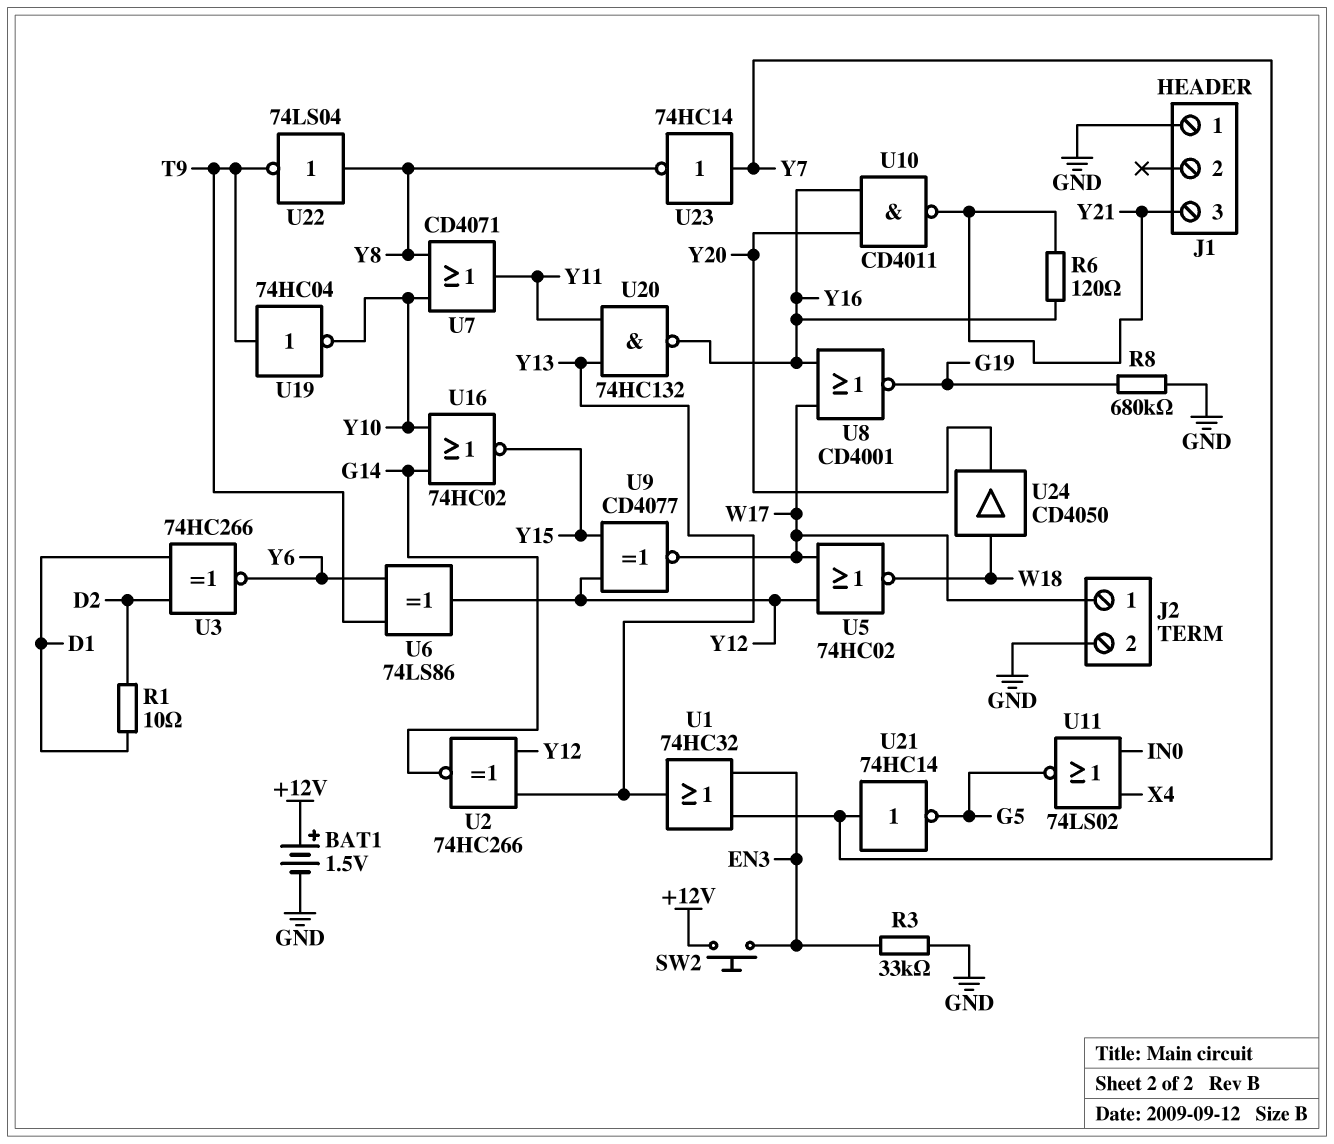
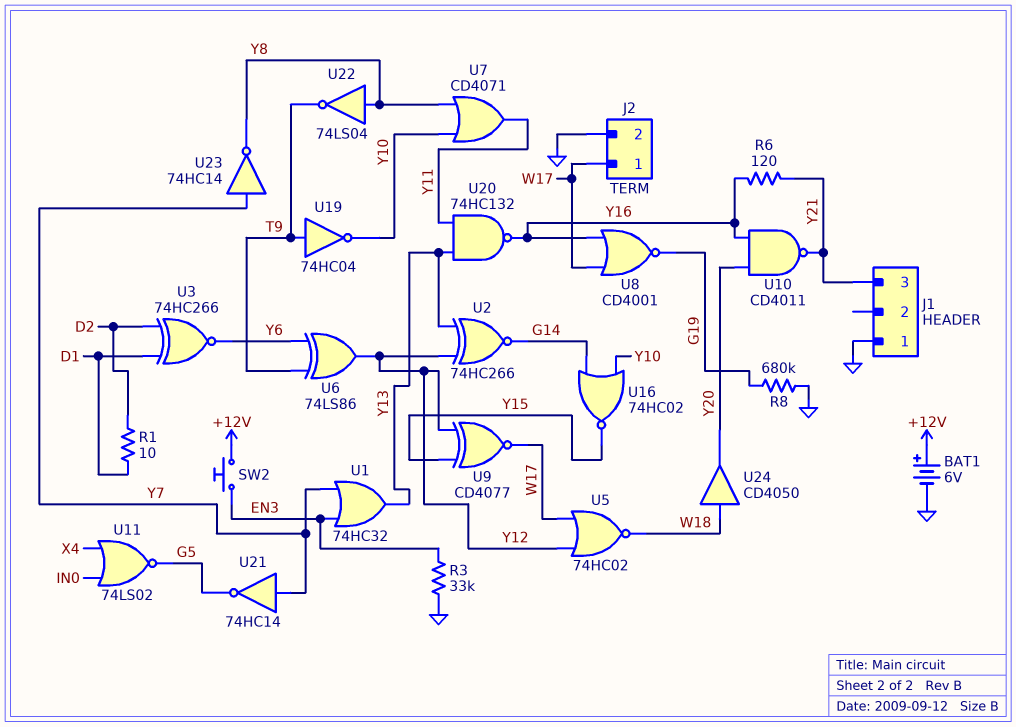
BAT1: 1.5V (plus +12V, minus GND) -> 6V (plus +12V, minus GND)

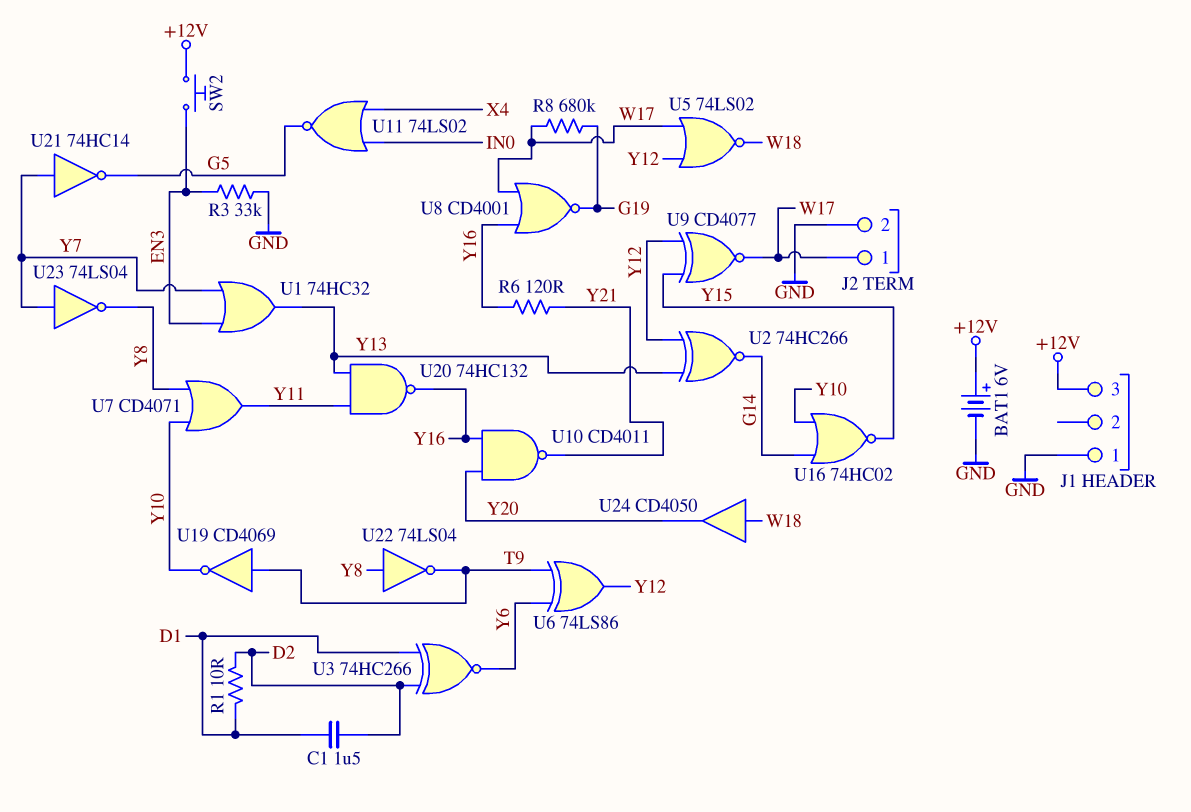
C1: none -> 1.5uF (D1, D2)
J1 pin 3: Y21 -> +12V
R8: 680k (G19, GND) -> 680k (G19, W17)
U5: NOR 74HC02 (in W17, in Y12, out W18) -> NOR 74LS02 (in W17, in Y12, out W18)
U19: NOT 74HC04 (in T9, out Y10) -> NOT CD4069 (in T9, out Y10)
U23: NOT 74HC14 (in Y7, out Y8) -> NOT 74LS04 (in Y7, out Y8)

